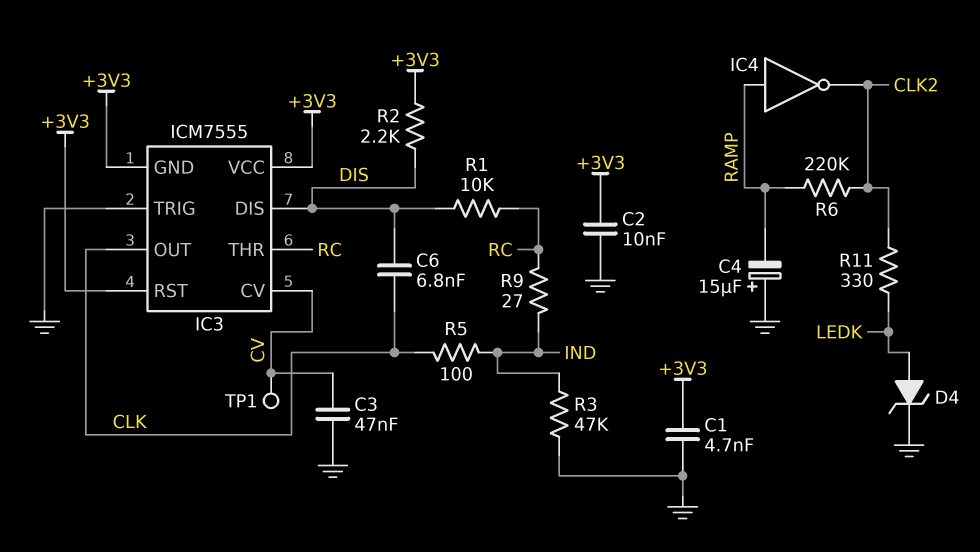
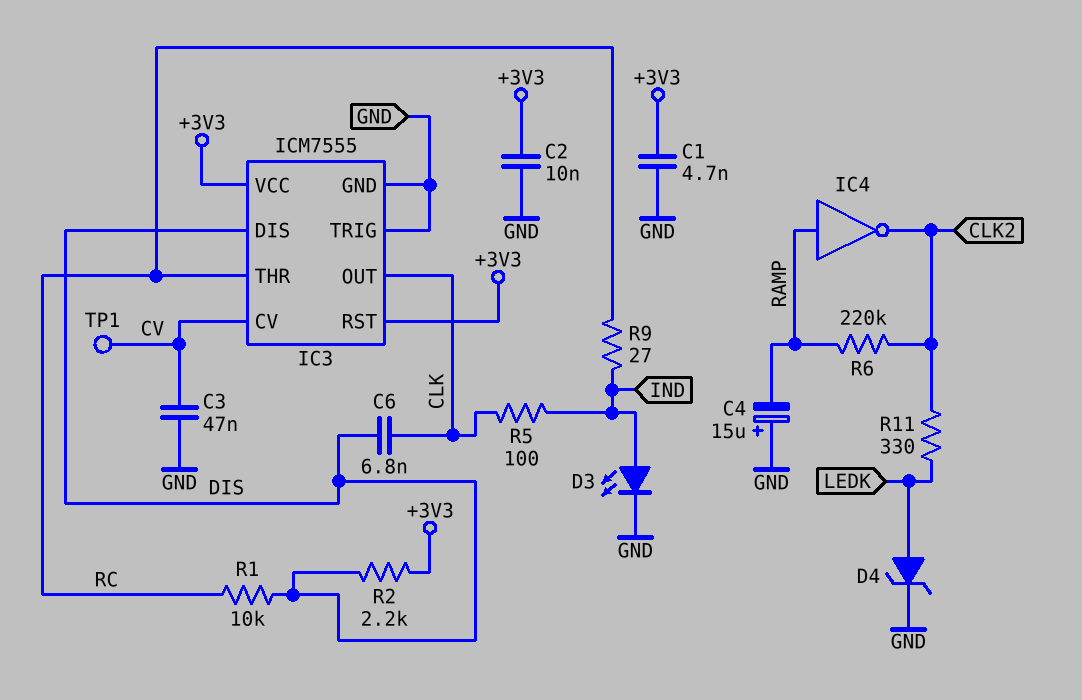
D3: none -> LED (A IND, K GND)
IC3 pin GND: +3V3 -> GND
R3: 47k (GND, IND) -> none

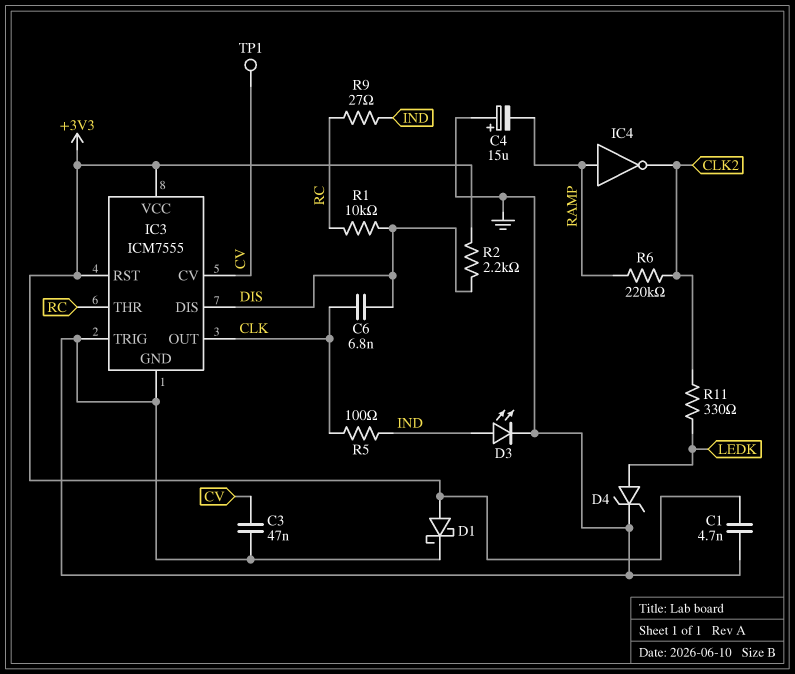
C2: 10nF (+3V3, GND) -> none
D1: none -> schottky (A +3V3, K GND)

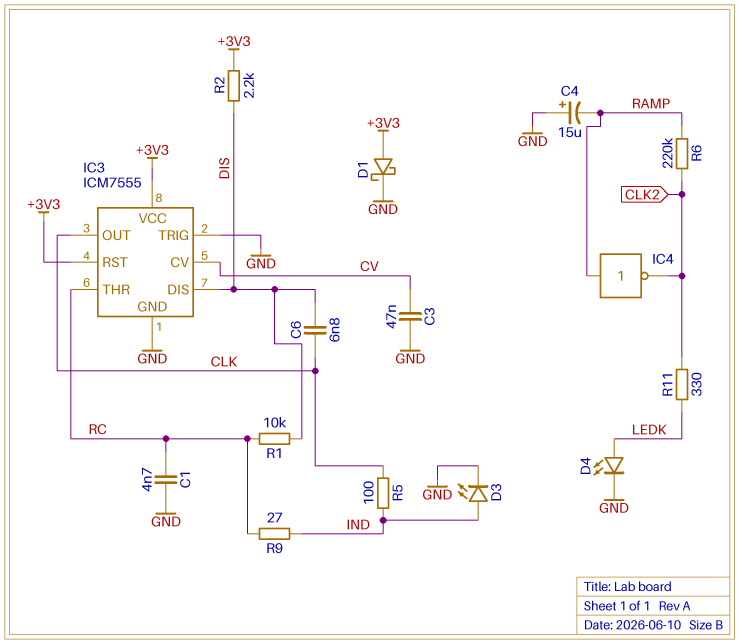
C1: 4.7nF (+3V3, GND) -> 4.7nF (GND, RC)
D4: zener (A LEDK, K GND) -> LED (A LEDK, K GND)
TP1: test point (CV) -> none

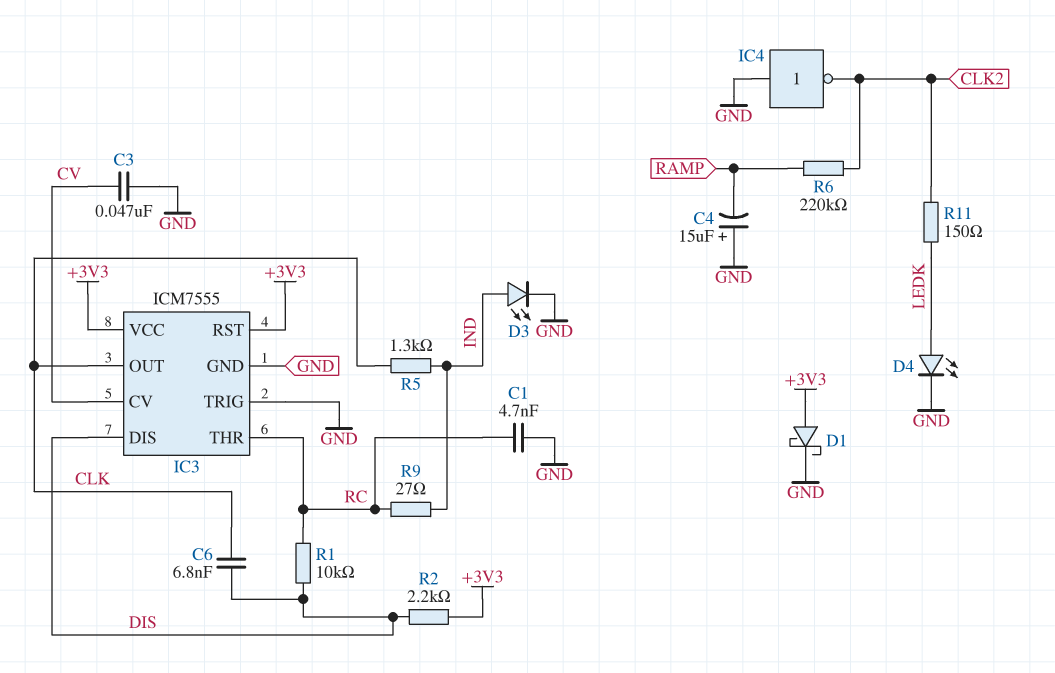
IC4: NOT (in RAMP, out CLK2) -> NOT (in GND, out CLK2)
R5: 100 (CLK, IND) -> 1.3k (CLK, IND)
R11: 330 (CLK2, LEDK) -> 150 (CLK2, LEDK)

